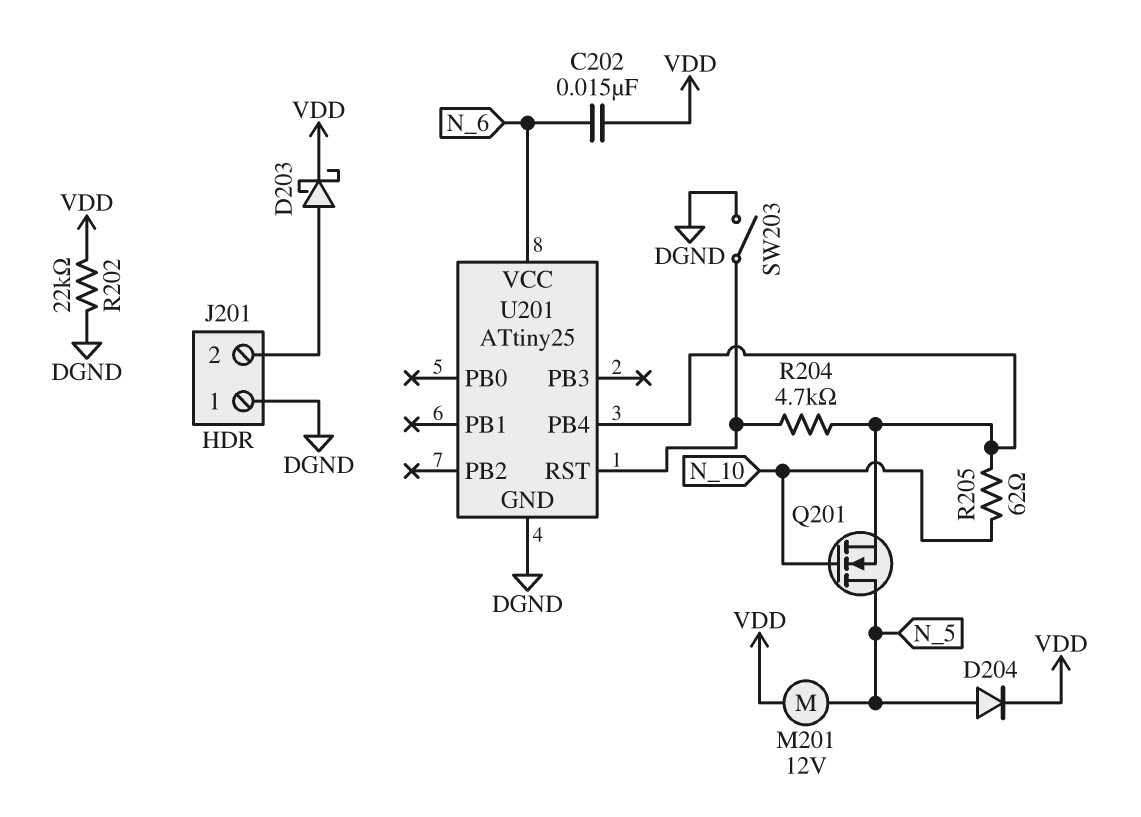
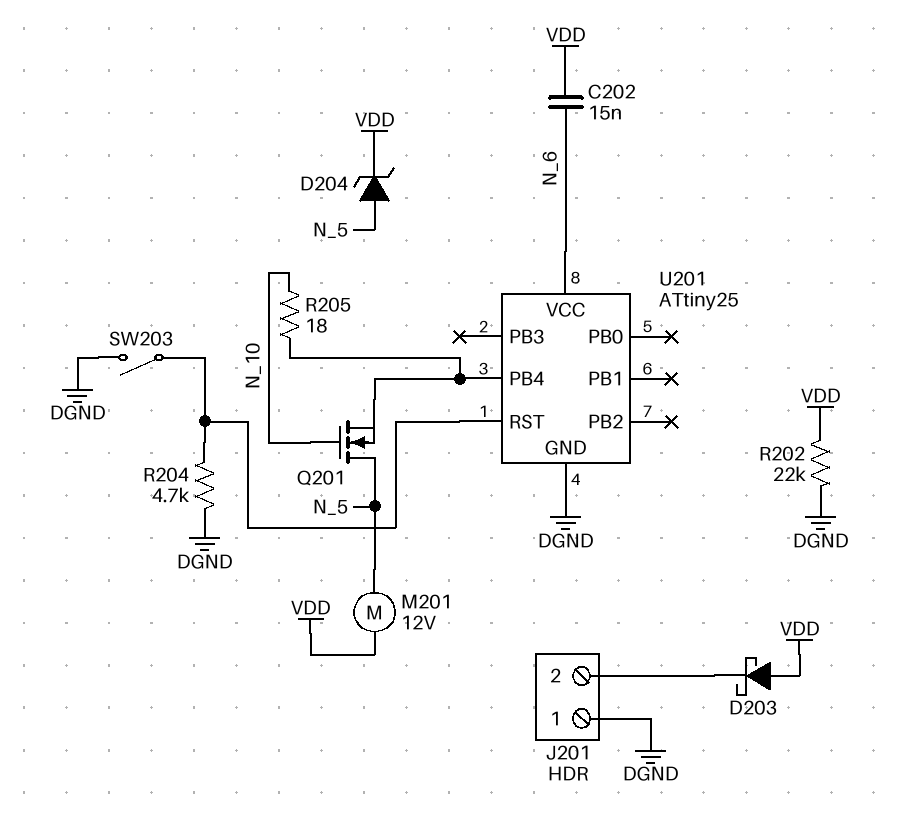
D203: schottky (A J201/2, K VDD) -> schottky (A VDD, K J201/2)
D204: diode (A N_5, K VDD) -> zener (A N_5, K VDD)
R204: 4.7k (U201/PB4, U201/RST) -> 4.7k (DGND, U201/RST)
R205: 62 (N_10, U201/PB4) -> 18 (N_10, U201/PB4)

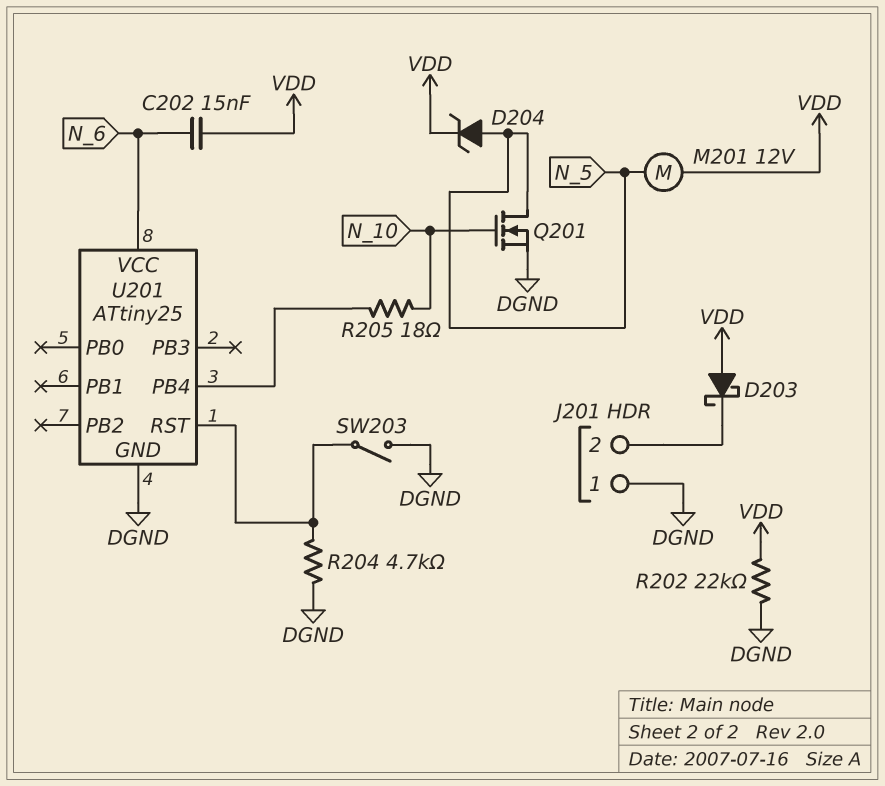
Q201: NMOS (G N_10, D N_5, S U201/PB4) -> NMOS (G N_10, D N_5, S DGND)

